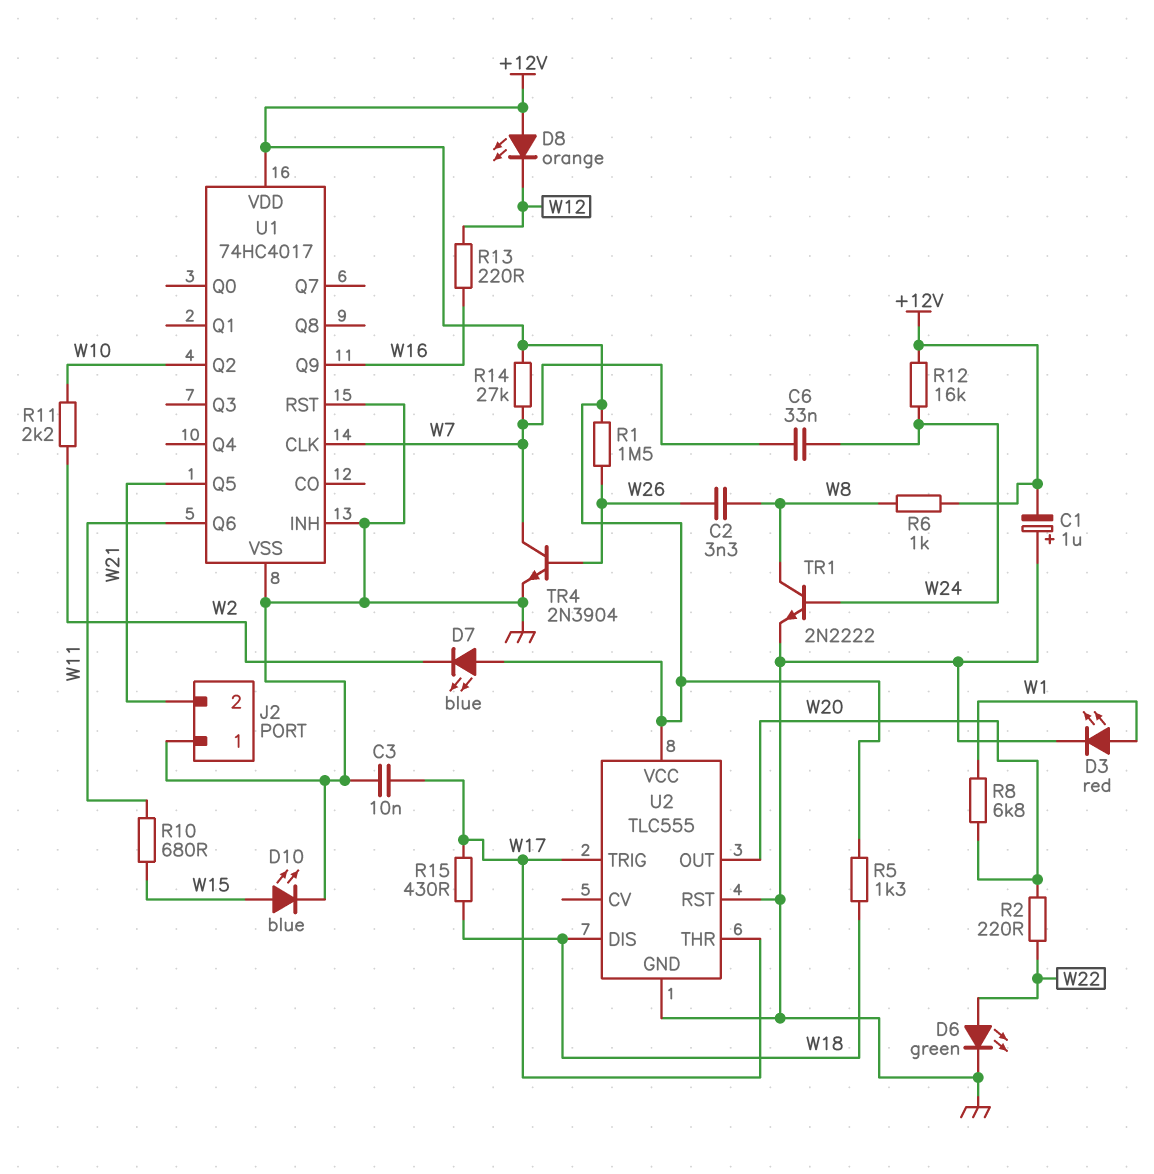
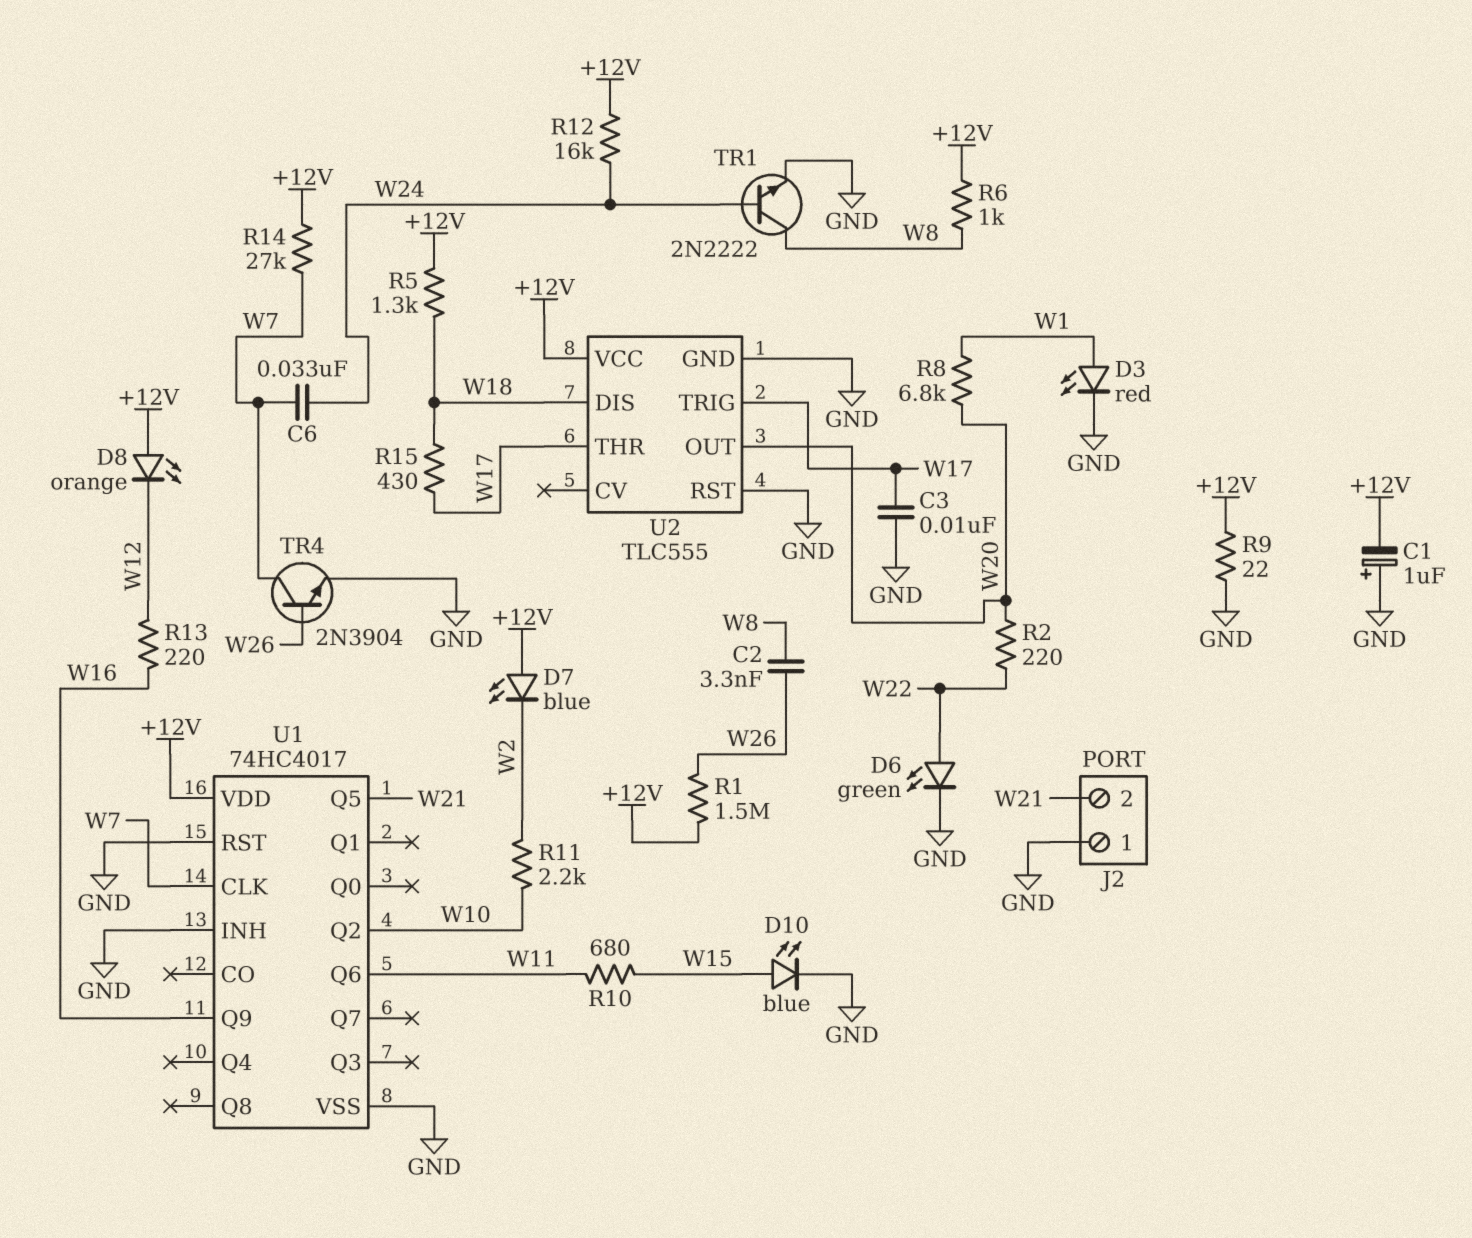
R9: none -> 22 (+12V, GND)

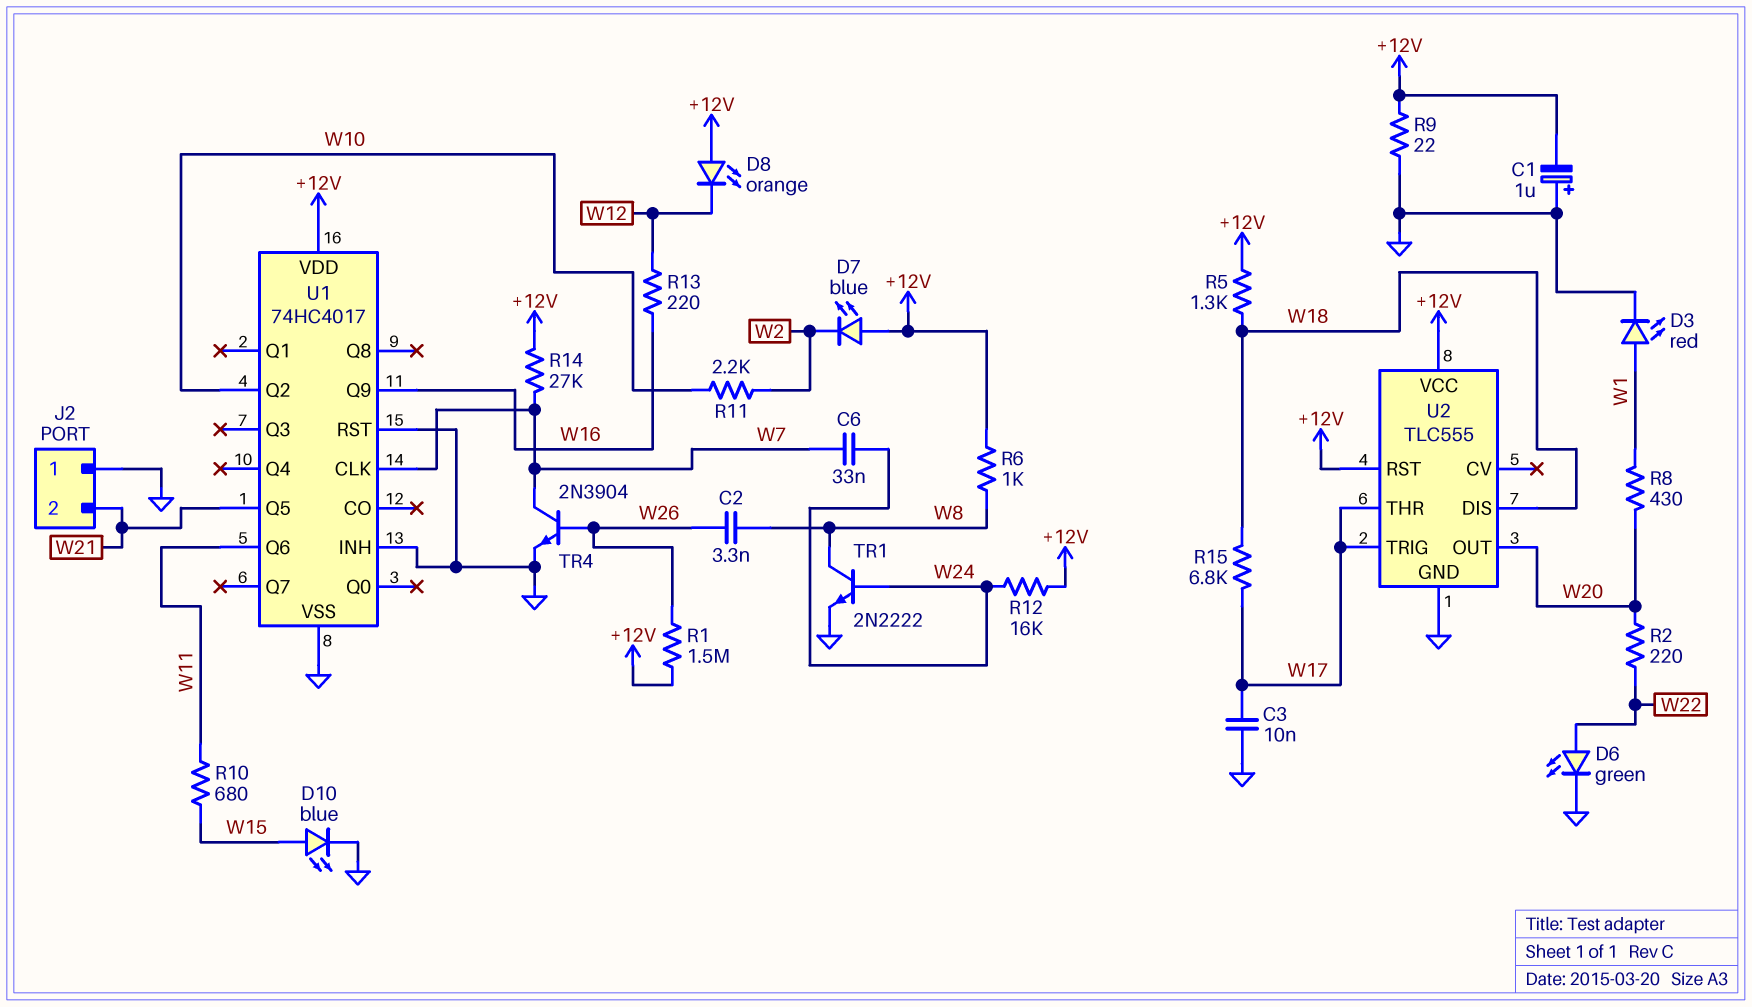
R8: 6.8k (W1, W20) -> 430 (W1, W20)
R15: 430 (W17, W18) -> 6.8k (W17, W18)
U2 pin RST: GND -> +12V

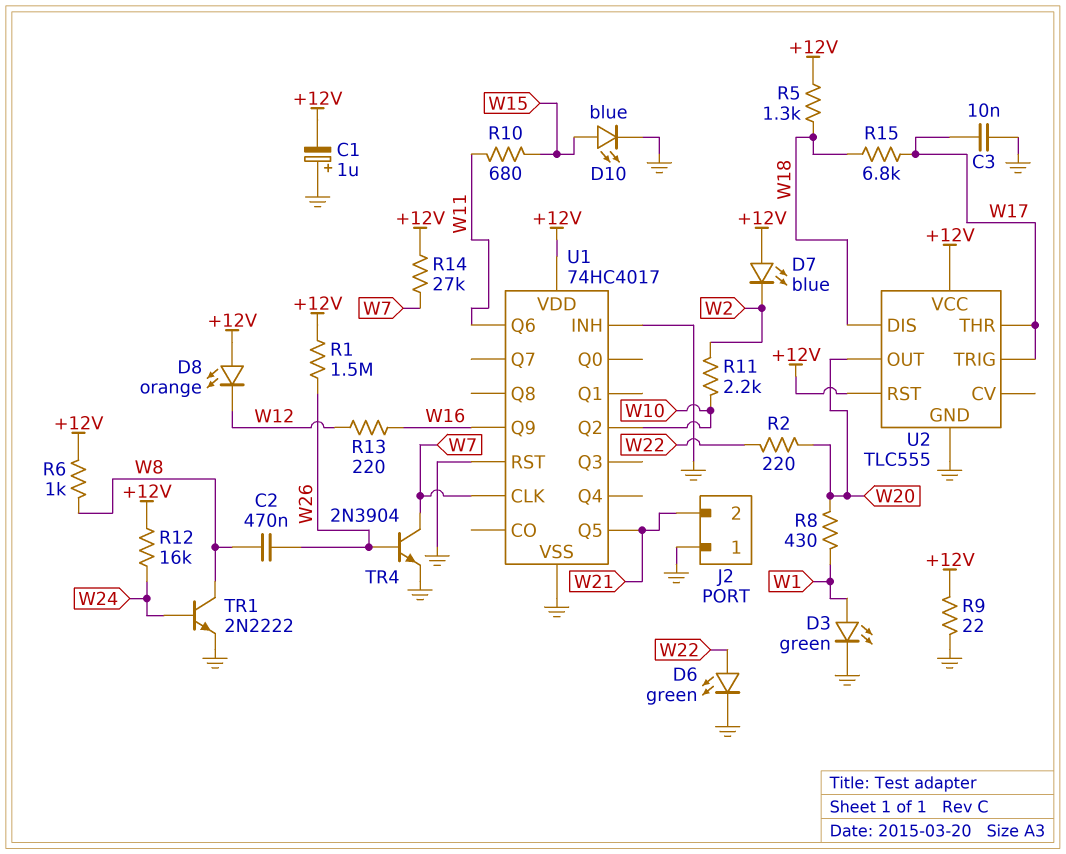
C2: 3.3nF (W8, W26) -> 470nF (W8, W26)
C6: 33nF (W7, W24) -> none
D3: LED red (A W1, K GND) -> LED green (A W1, K GND)

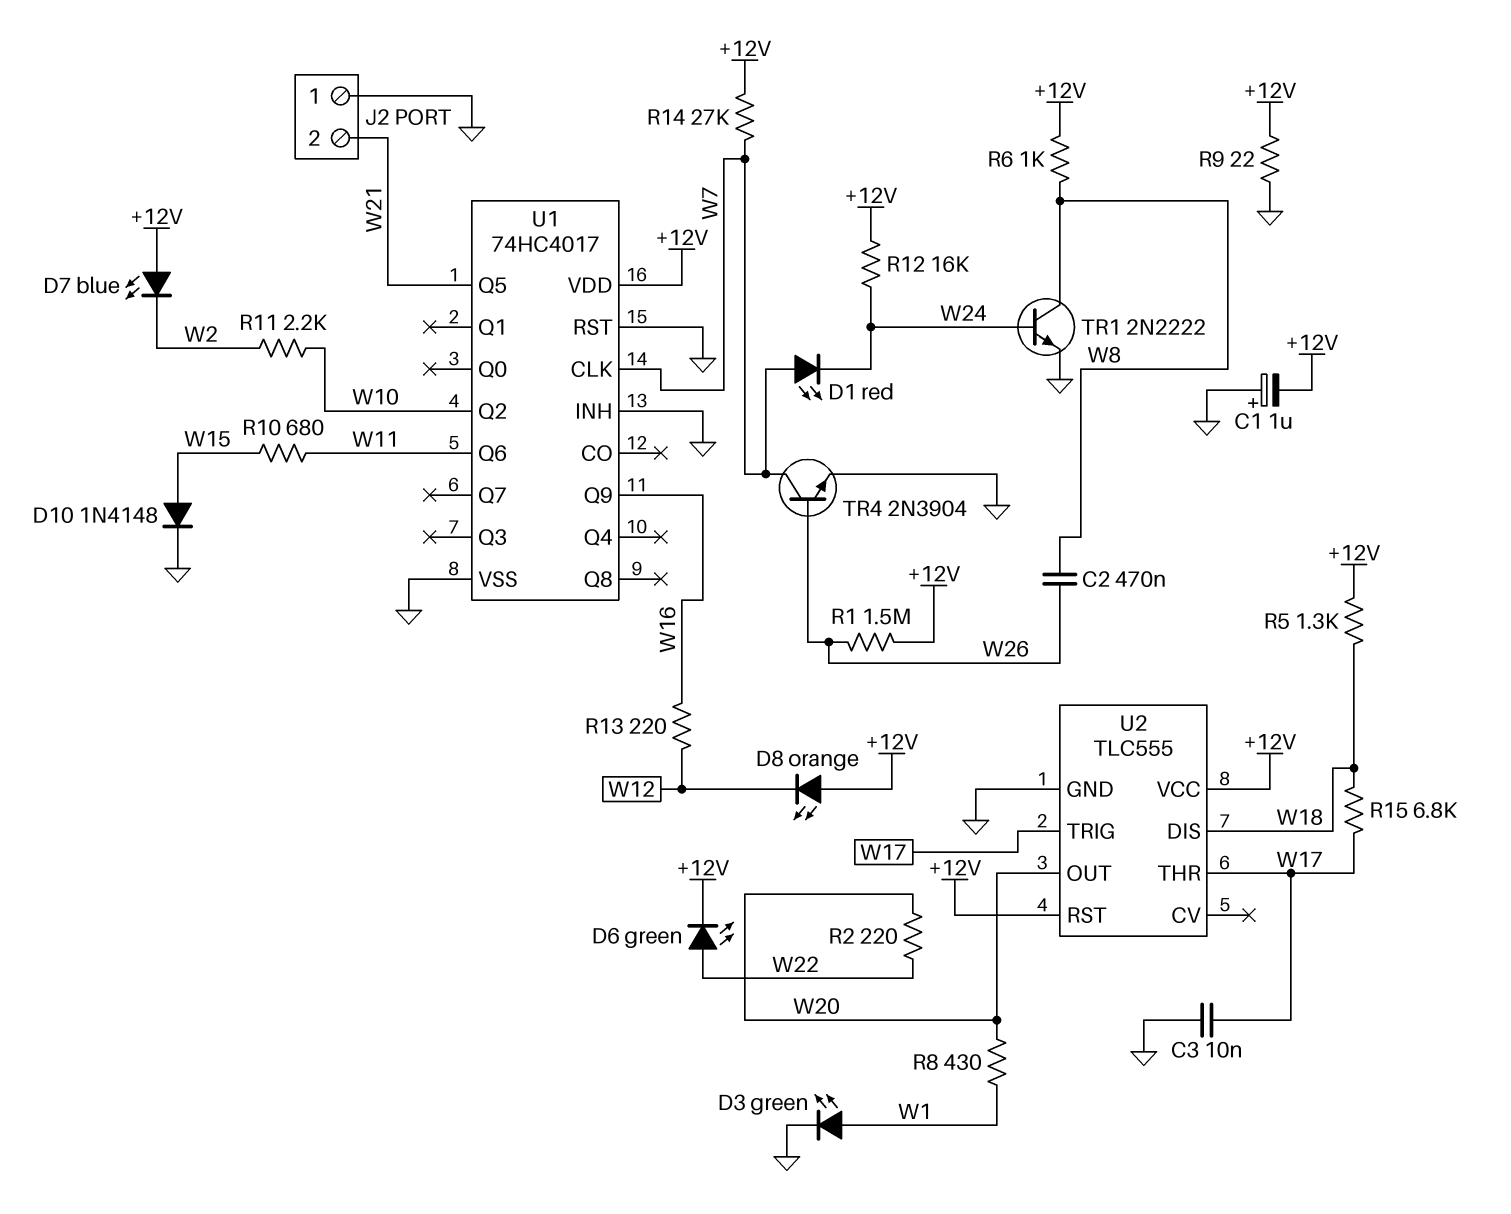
D1: none -> LED red (A W7, K W24)
D6: LED green (A W22, K GND) -> LED green (A W22, K +12V)
D10: LED blue (A W15, K GND) -> diode 1N4148 (A W15, K GND)

